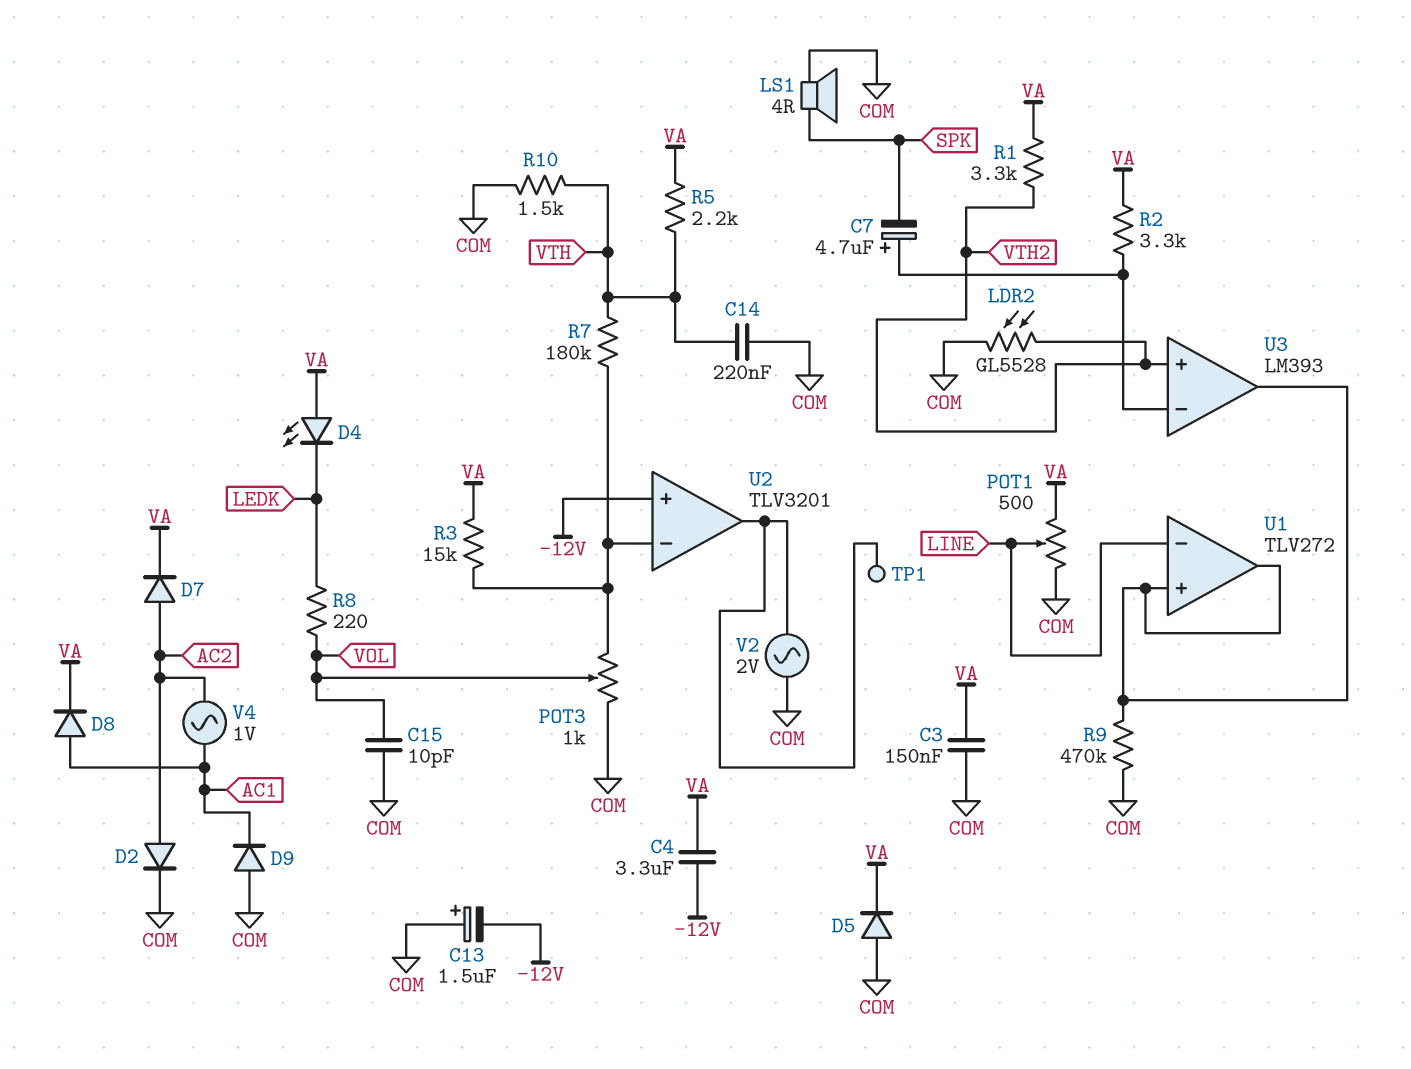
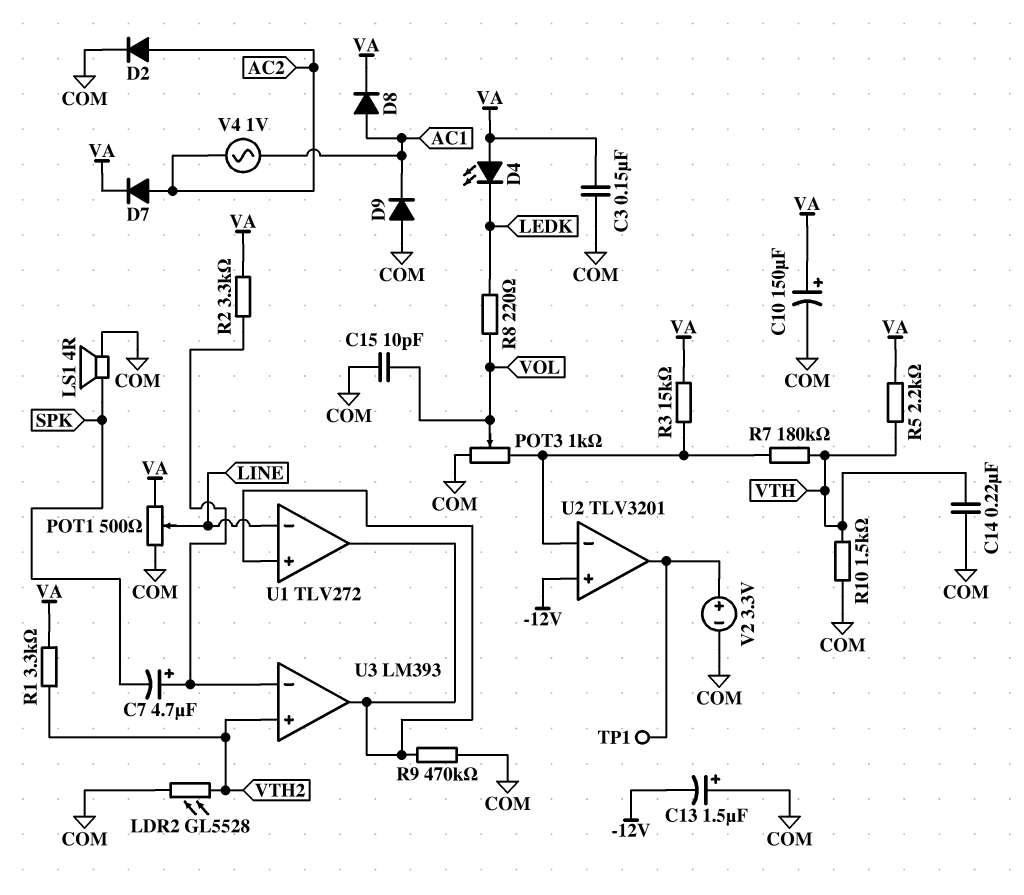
C4: 3.3uF (-12V, VA) -> none
C10: none -> 150uF (plus VA, minus COM)
D5: diode (A COM, K VA) -> none
V2: AC 2V (COM, U2/out) -> 3.3V (plus U2/out, minus COM)

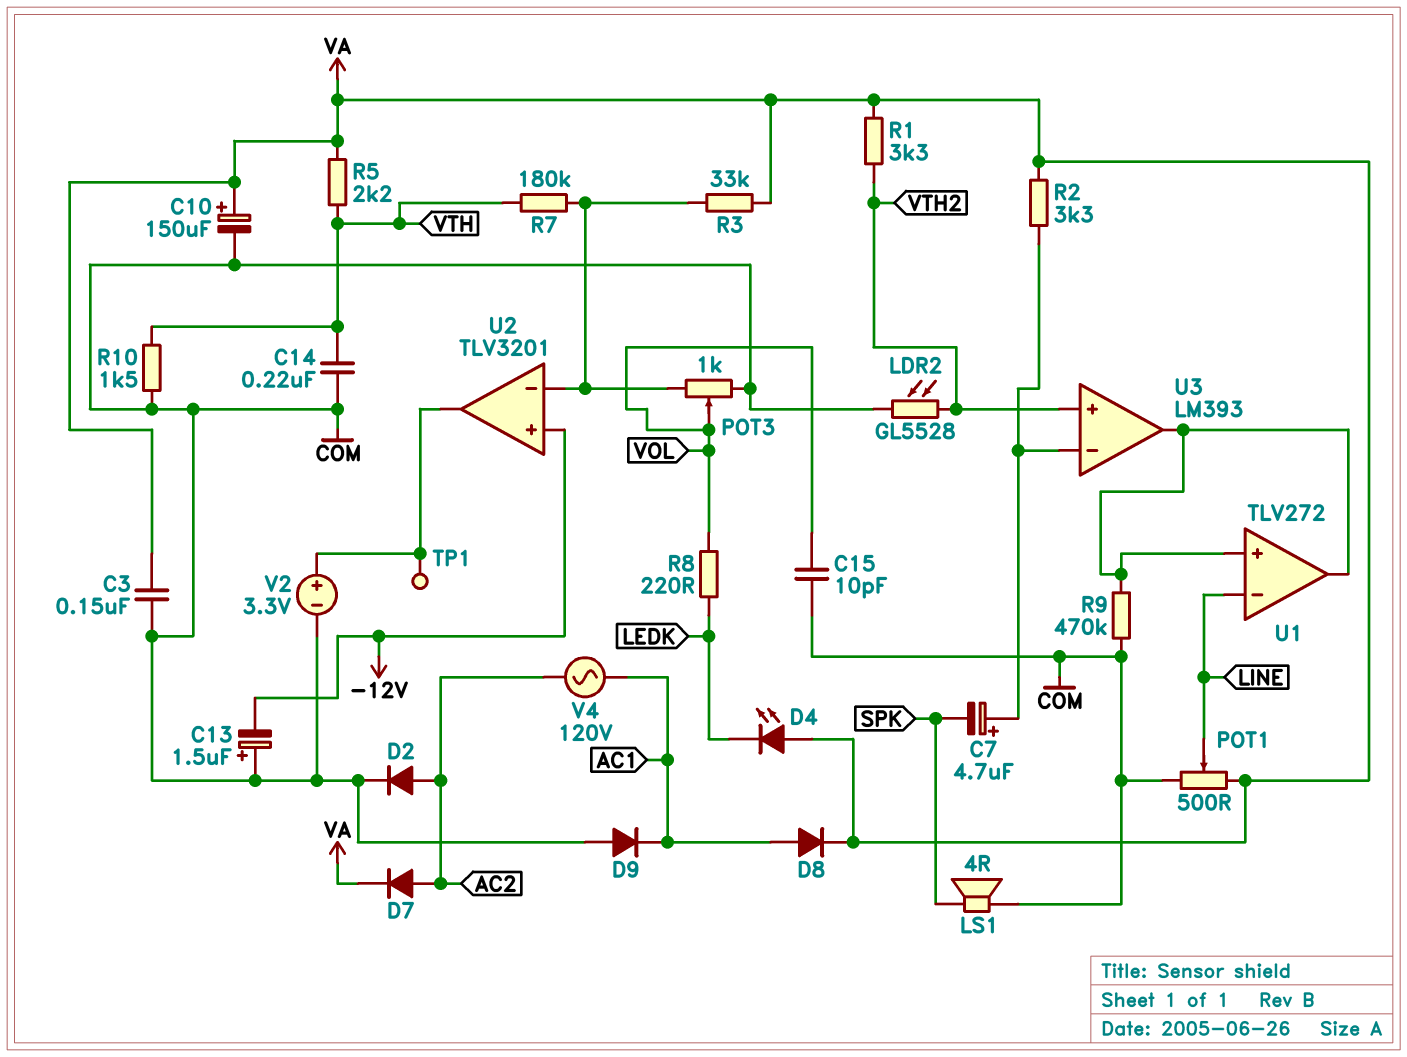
R3: 15k (U2/in-, VA) -> 33k (U2/in-, VA)
V4: AC 1V (AC1, AC2) -> AC 120V (AC1, AC2)

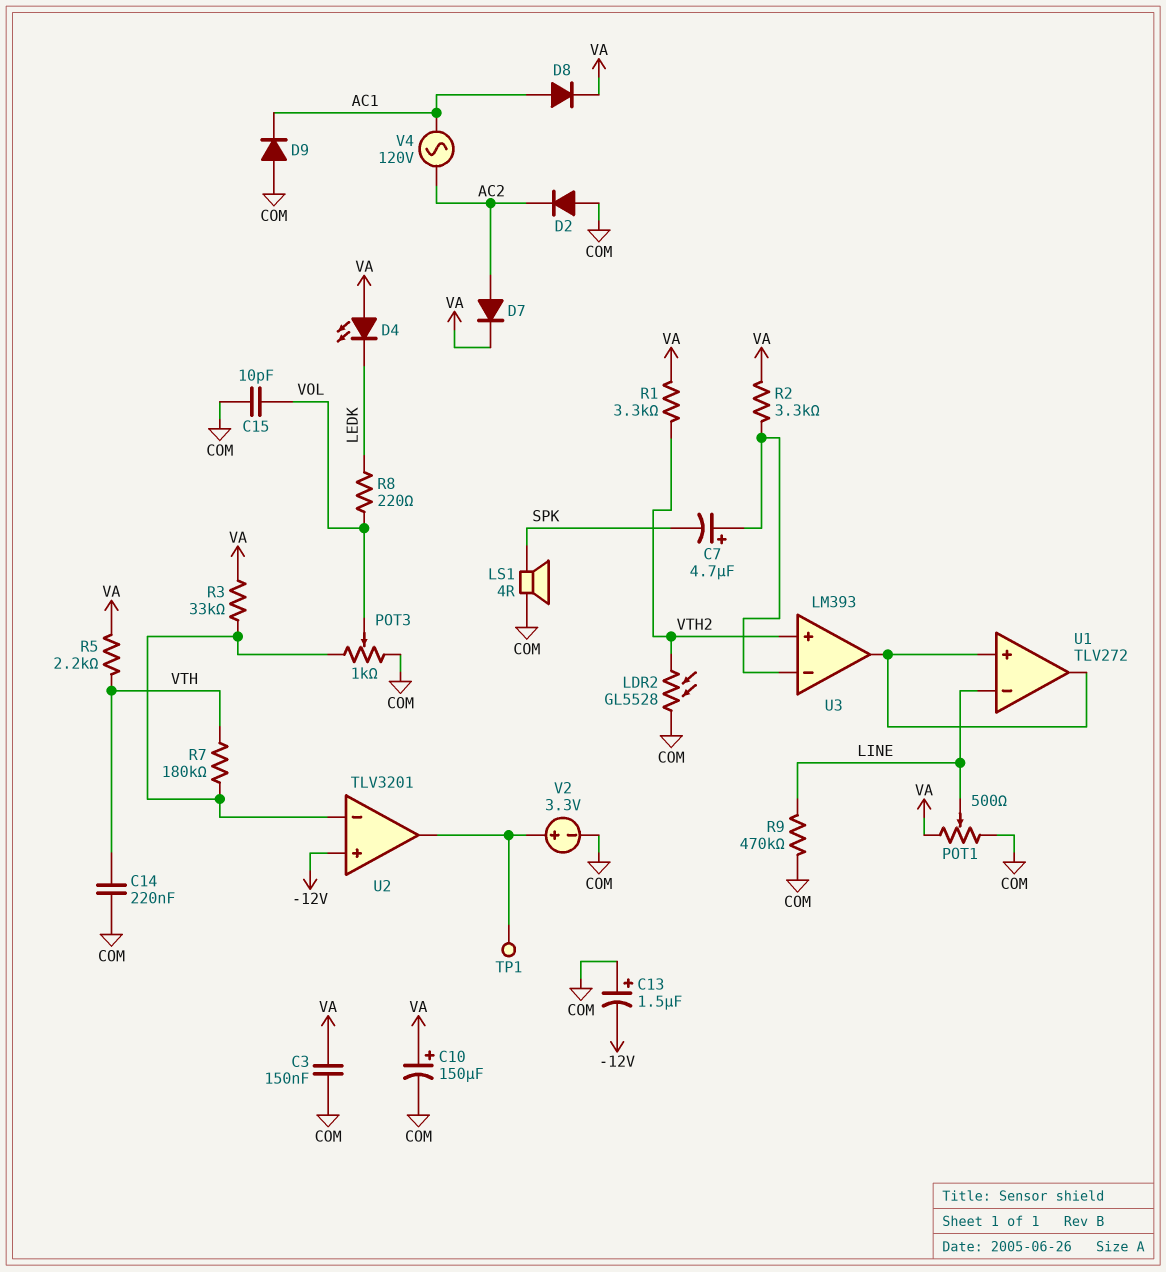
D2: diode (A AC2, K COM) -> diode (A COM, K AC2)
R9: 470k (COM, U1/in+) -> 470k (COM, LINE)
R10: 1.5k (COM, VTH) -> none

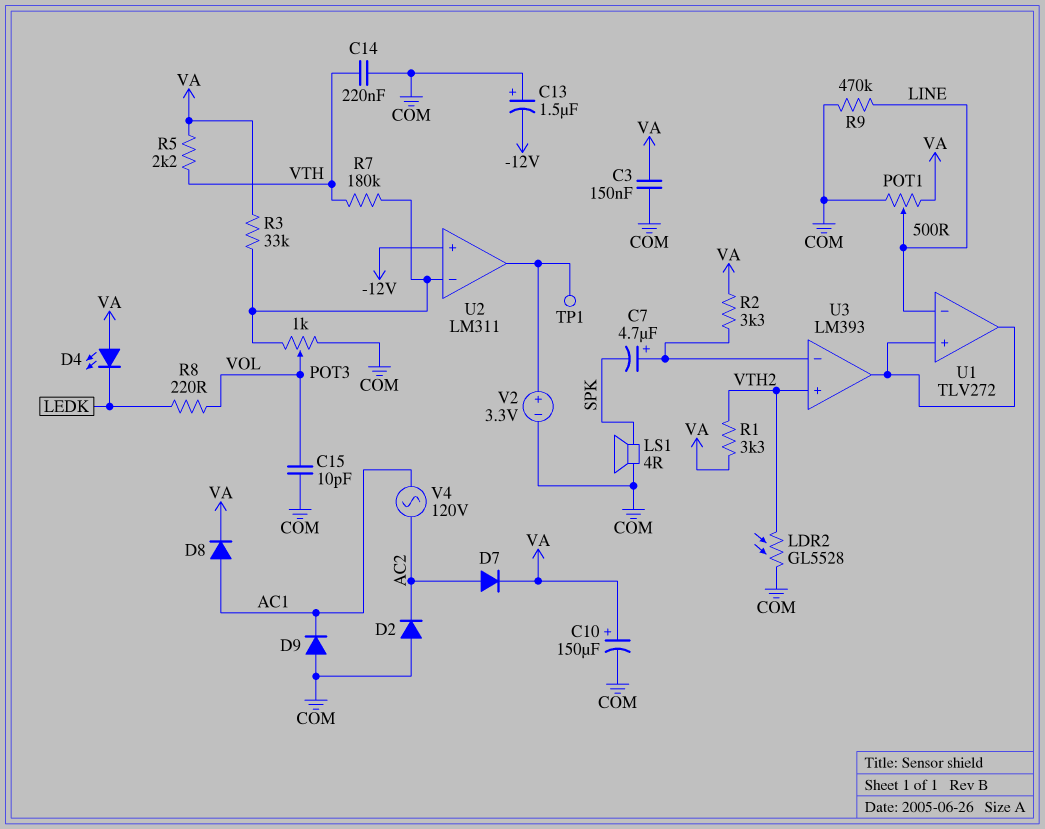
U2: TLV3201 -> LM311

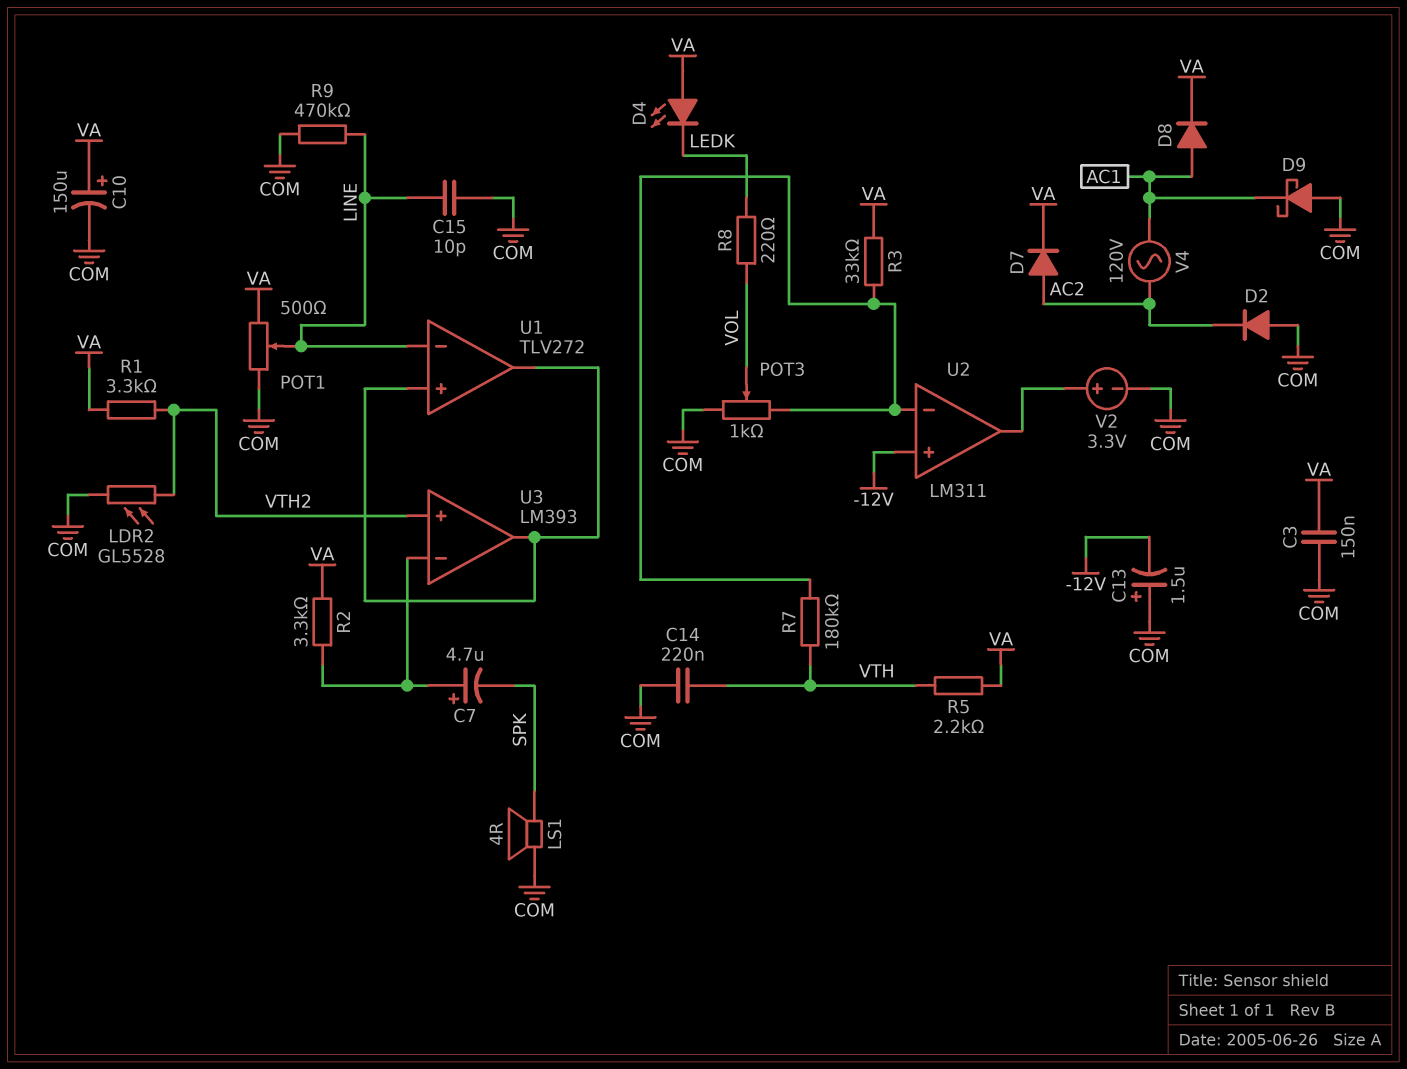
C15: 10pF (COM, VOL) -> 10pF (COM, LINE)
D9: diode (A COM, K AC1) -> schottky (A COM, K AC1)
TP1: test point (U2/out) -> none

